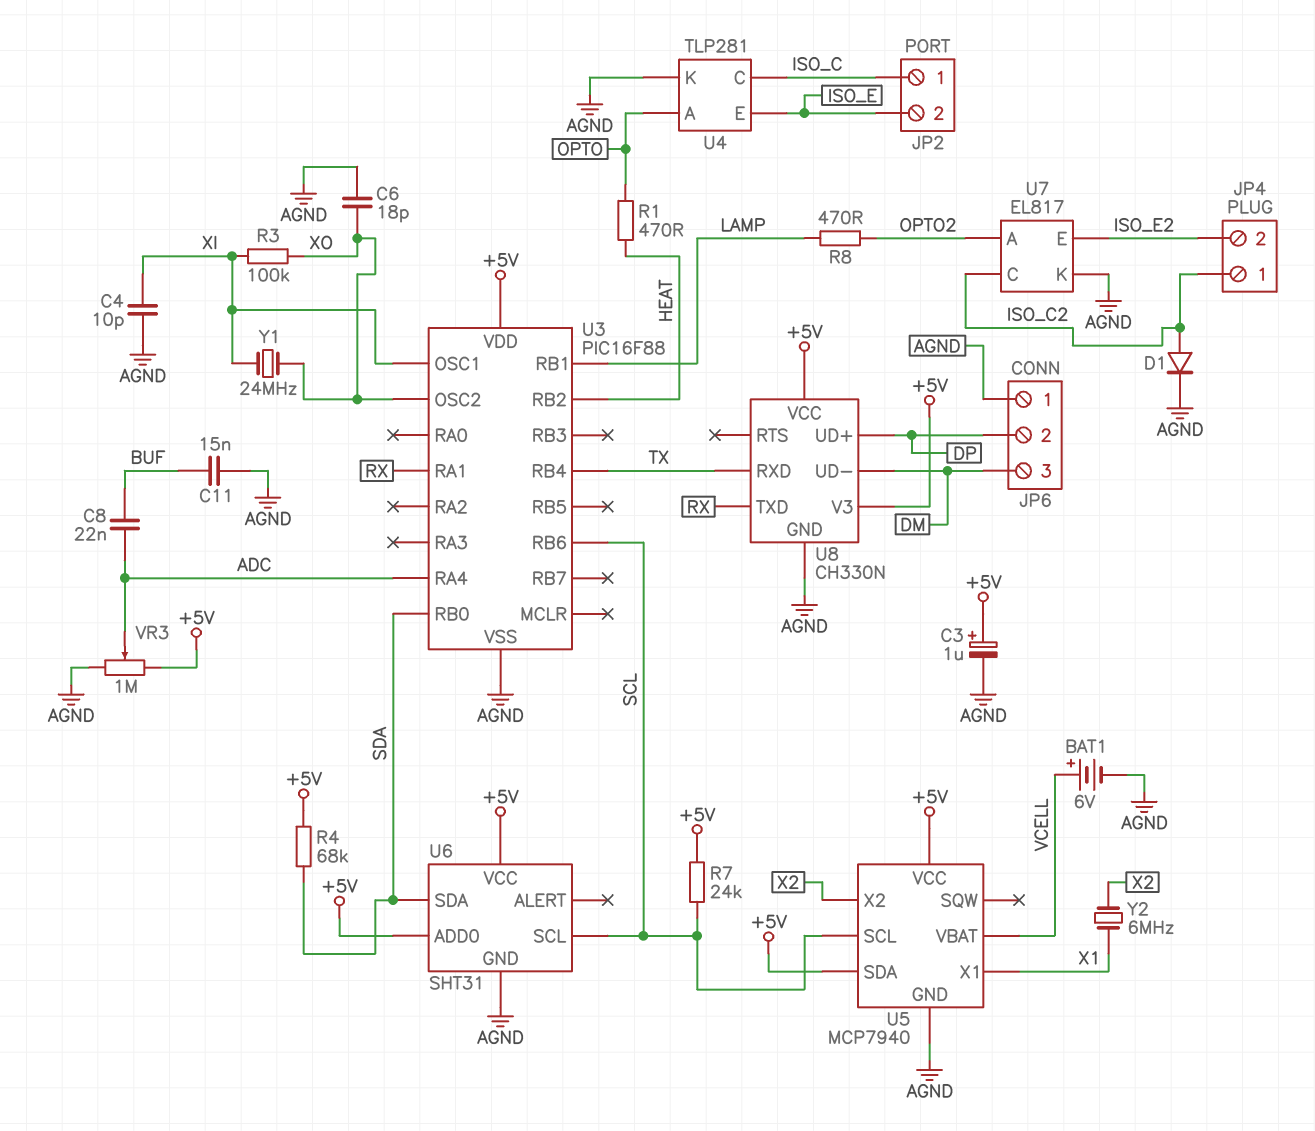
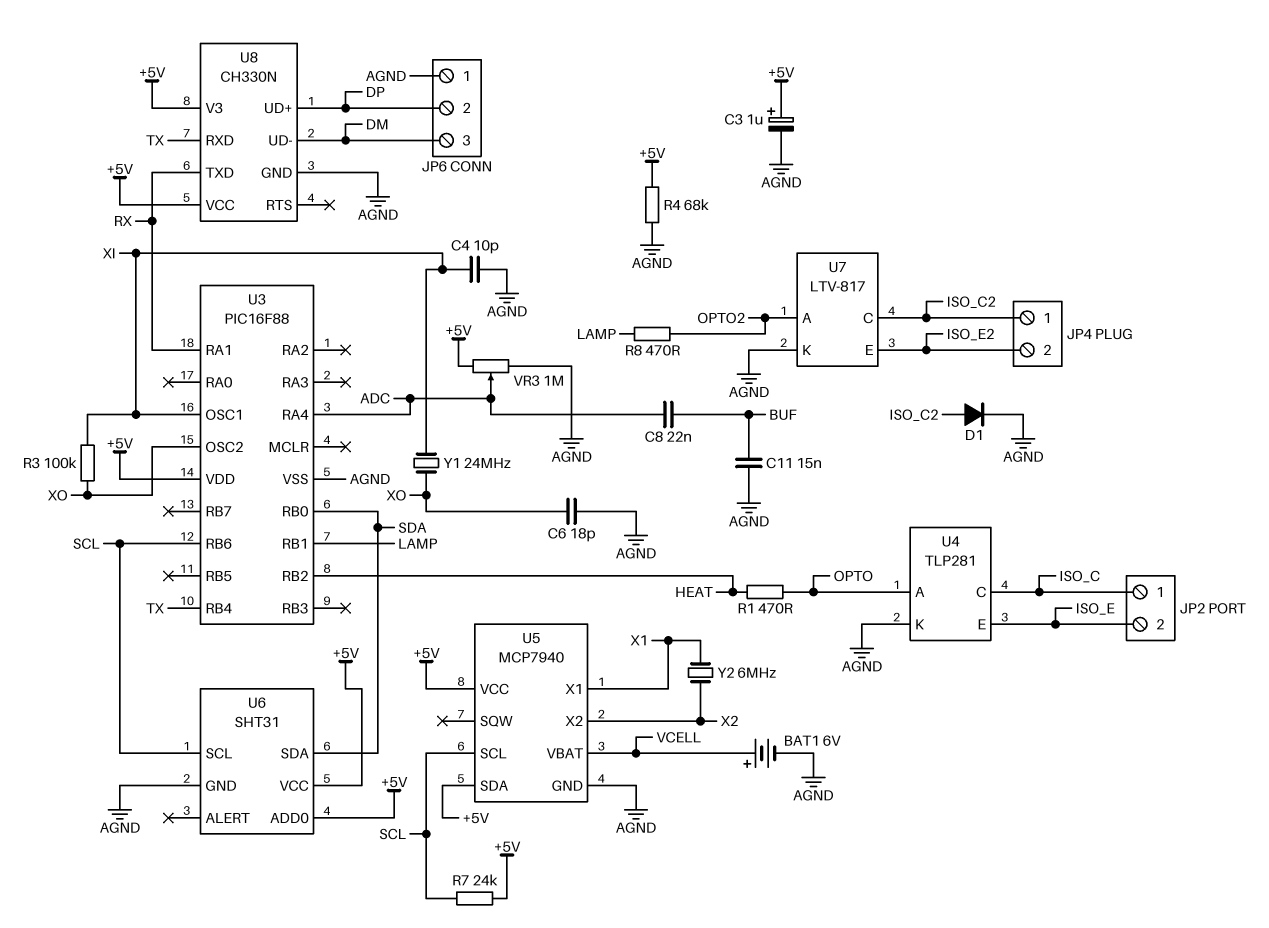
R4: 68k (+5V, SDA) -> 68k (+5V, AGND)
U7: EL817 -> LTV-817

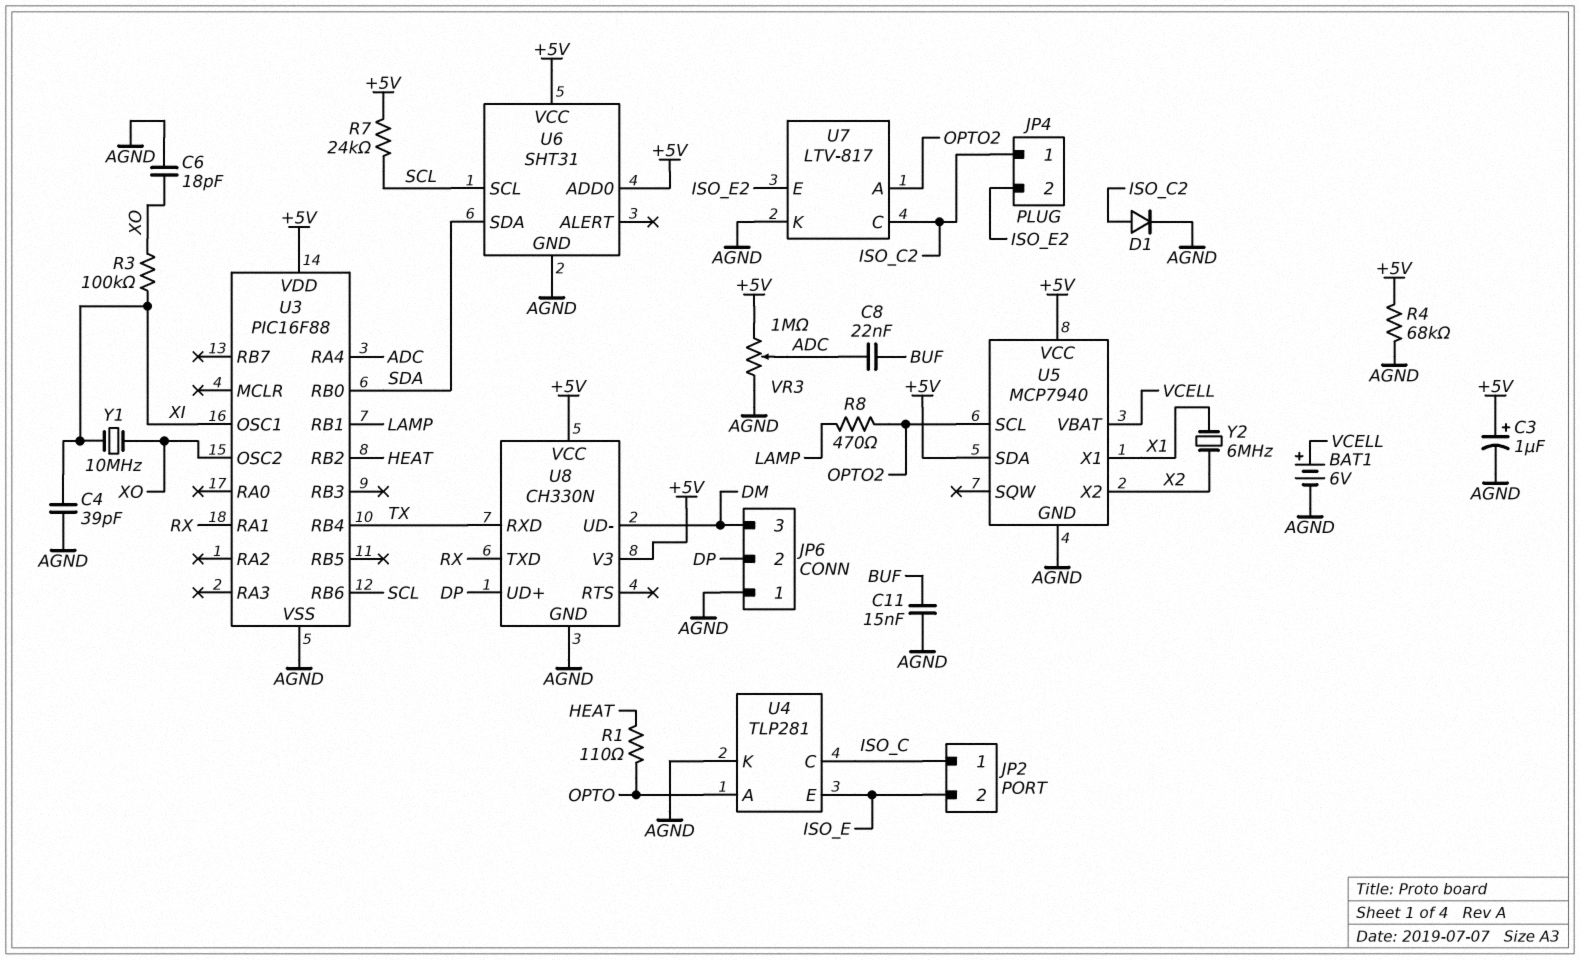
C4: 10pF (AGND, XI) -> 39pF (AGND, XI)
R1: 470 (HEAT, OPTO) -> 110 (HEAT, OPTO)
U5 pin SCL: SCL -> OPTO2
Y1: 24MHz (XI, XO) -> 10MHz (XI, XO)

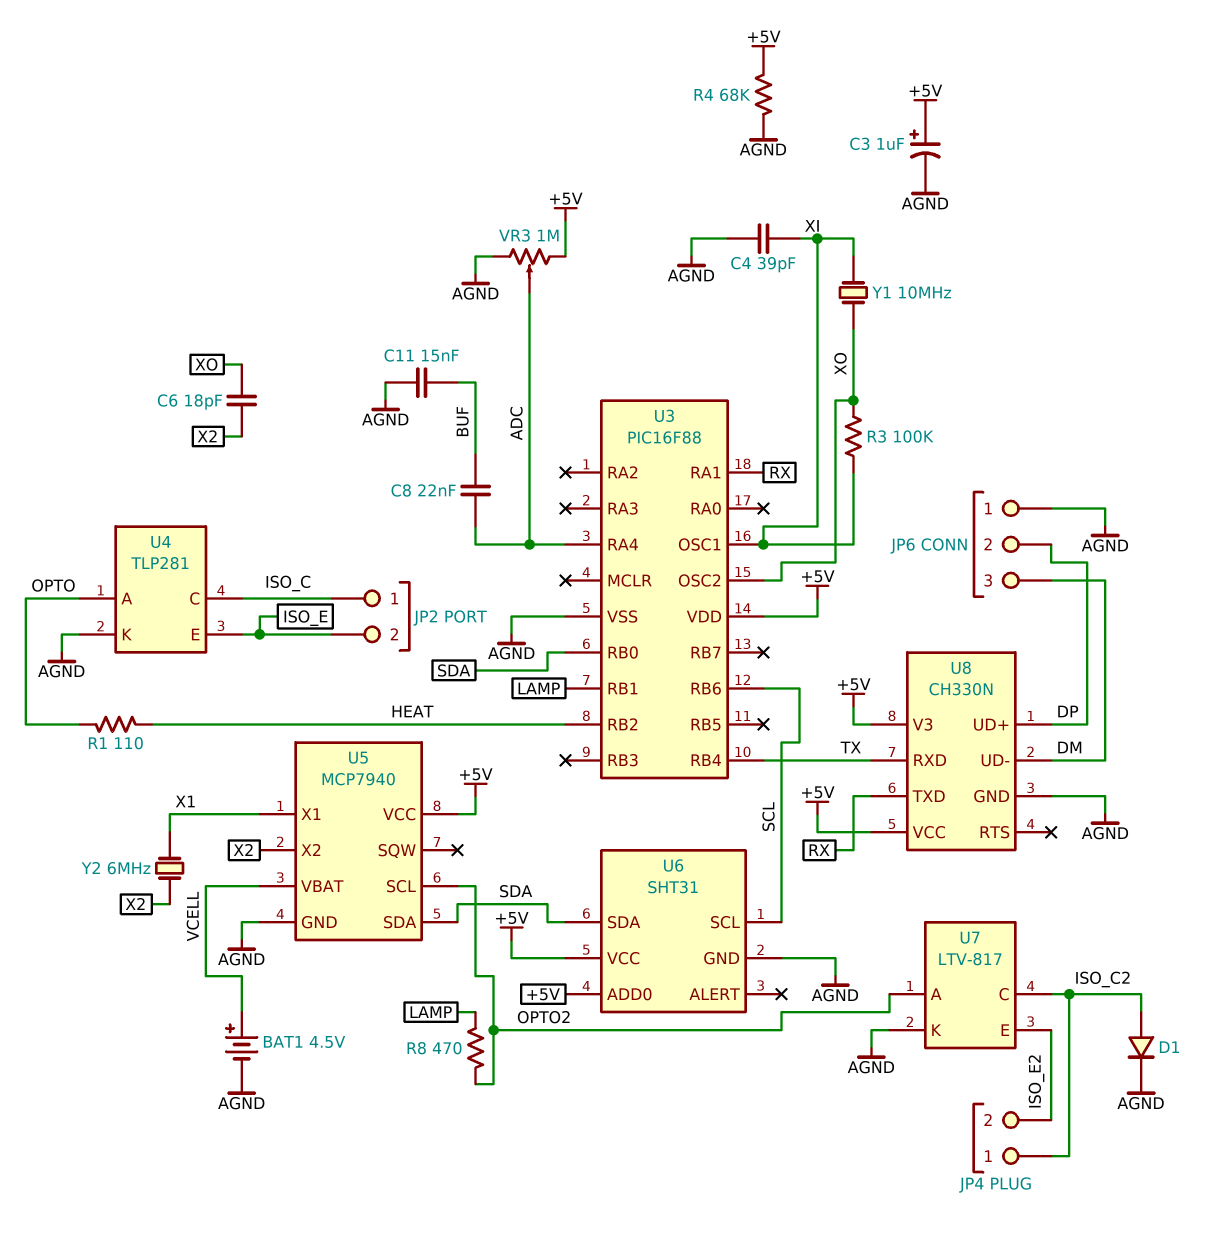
BAT1: 6V (plus VCELL, minus AGND) -> 4.5V (plus VCELL, minus AGND)
C6: 18pF (AGND, XO) -> 18pF (X2, XO)
R7: 24k (+5V, SCL) -> none
U5 pin SDA: +5V -> SDA

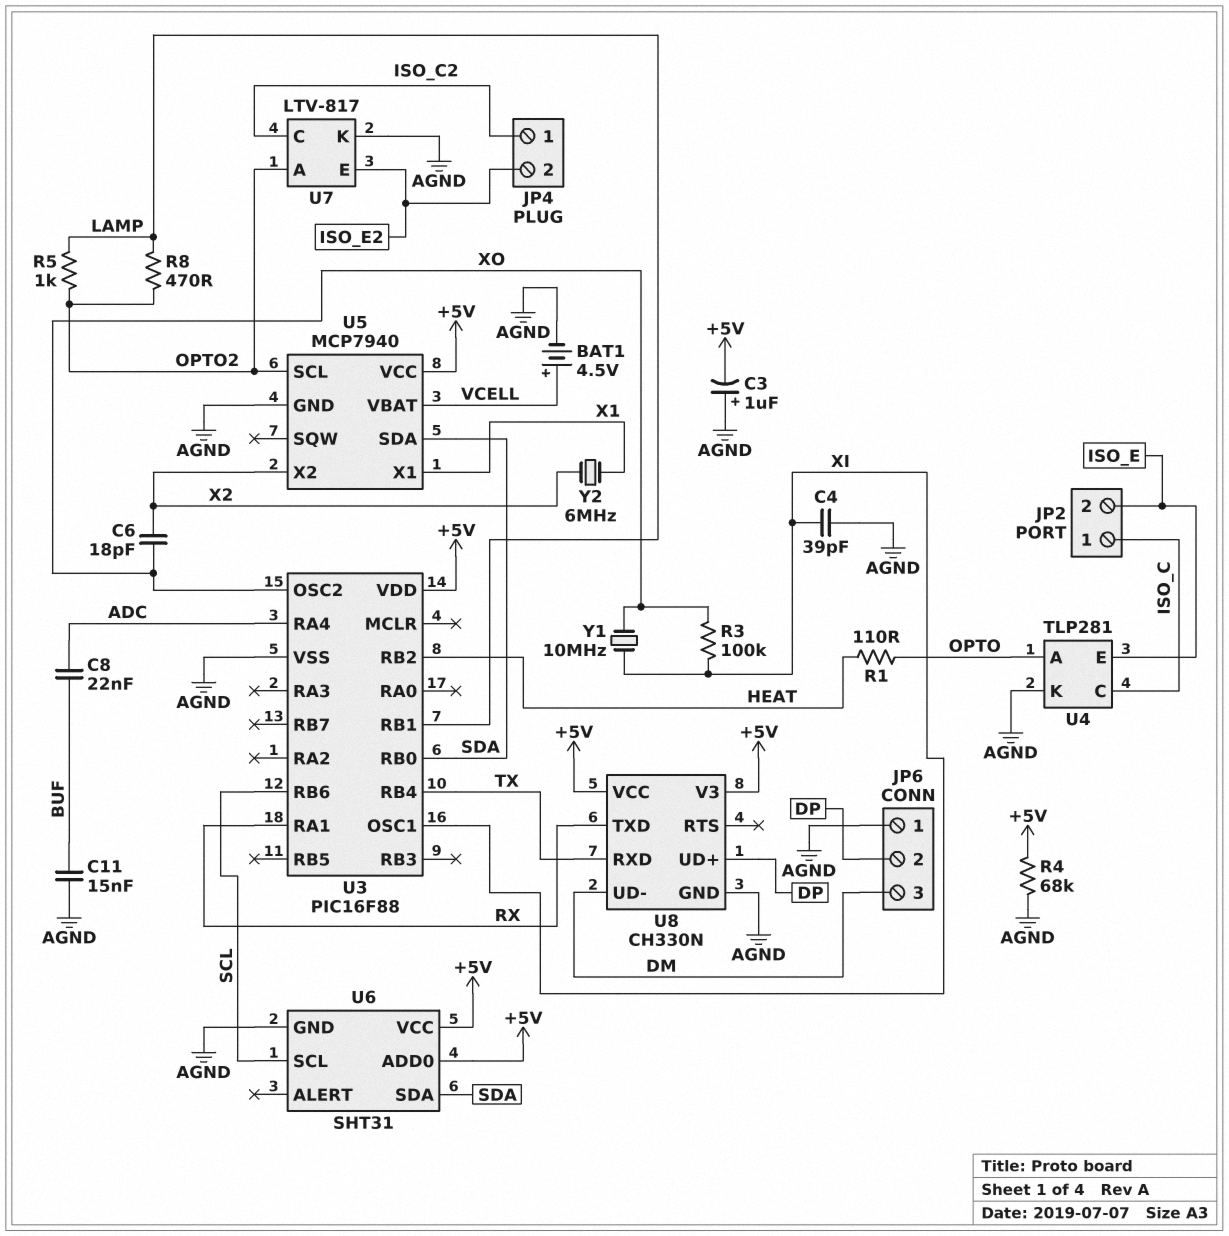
C3: 1uF (plus +5V, minus AGND) -> 1uF (plus AGND, minus +5V)
D1: diode (A ISO_C2, K AGND) -> none
R5: none -> 1k (LAMP, OPTO2)
VR3: 1M (+5V, AGND, wiper ADC) -> none

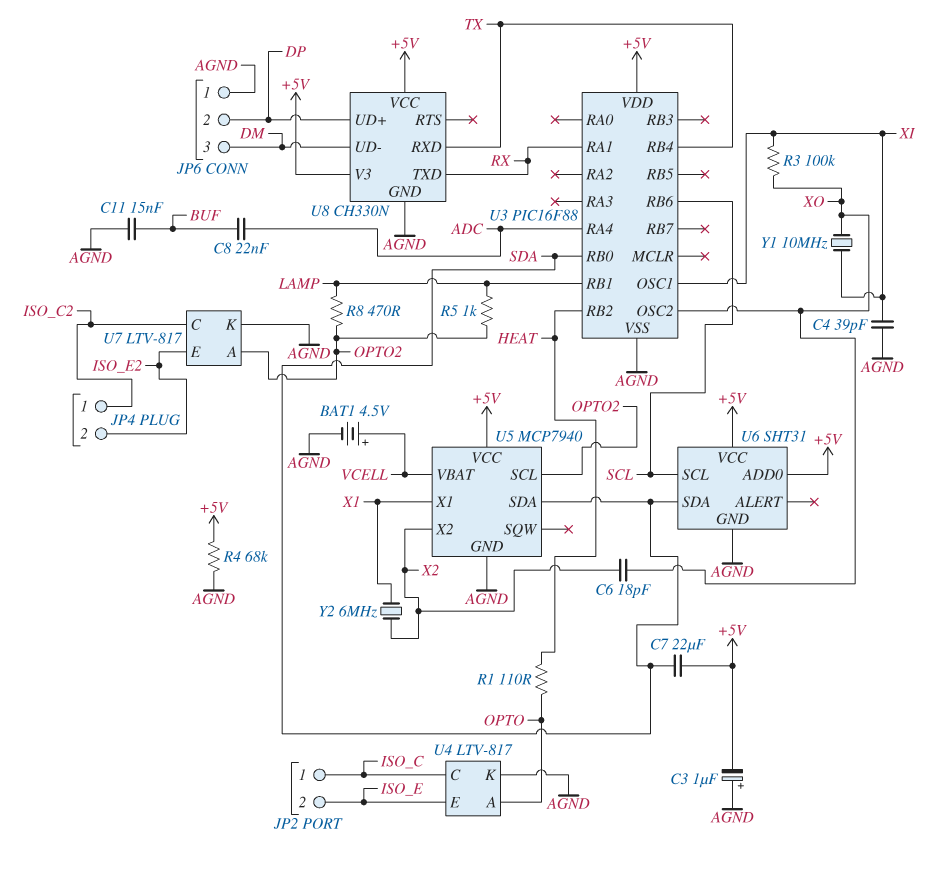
C7: none -> 22uF (+5V, SDA)
U4: TLP281 -> LTV-817

